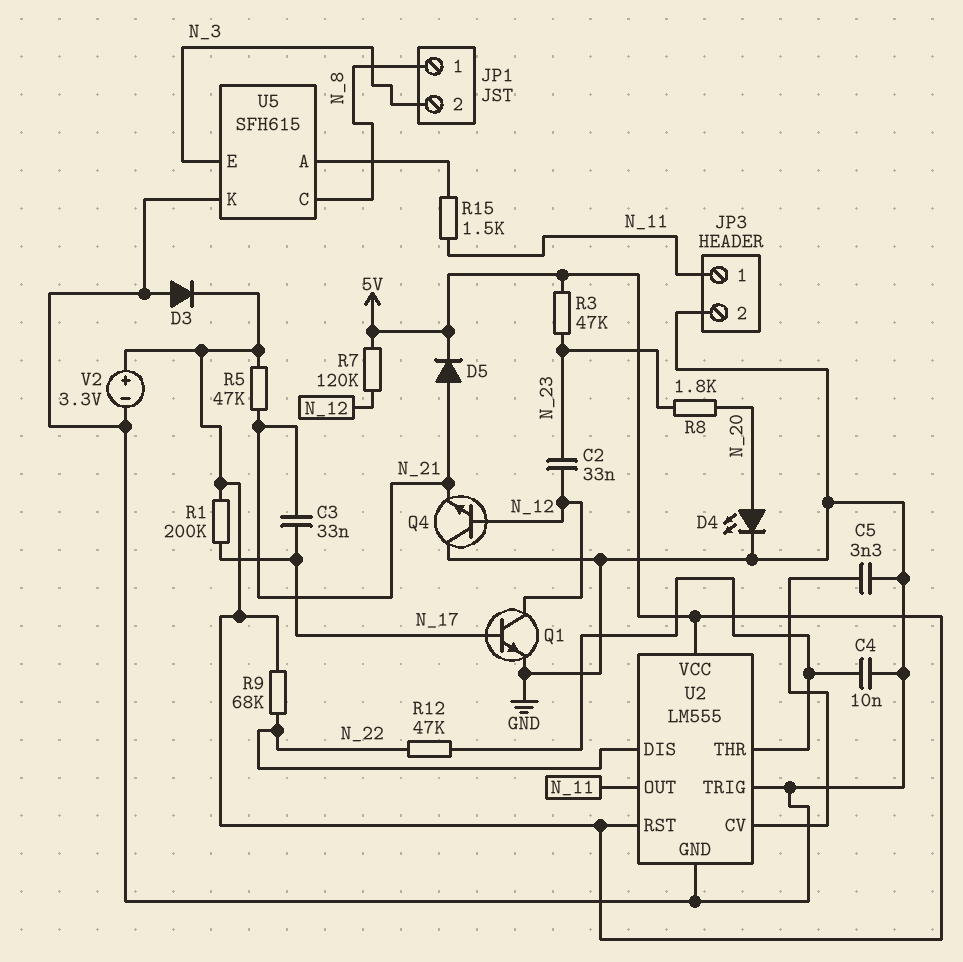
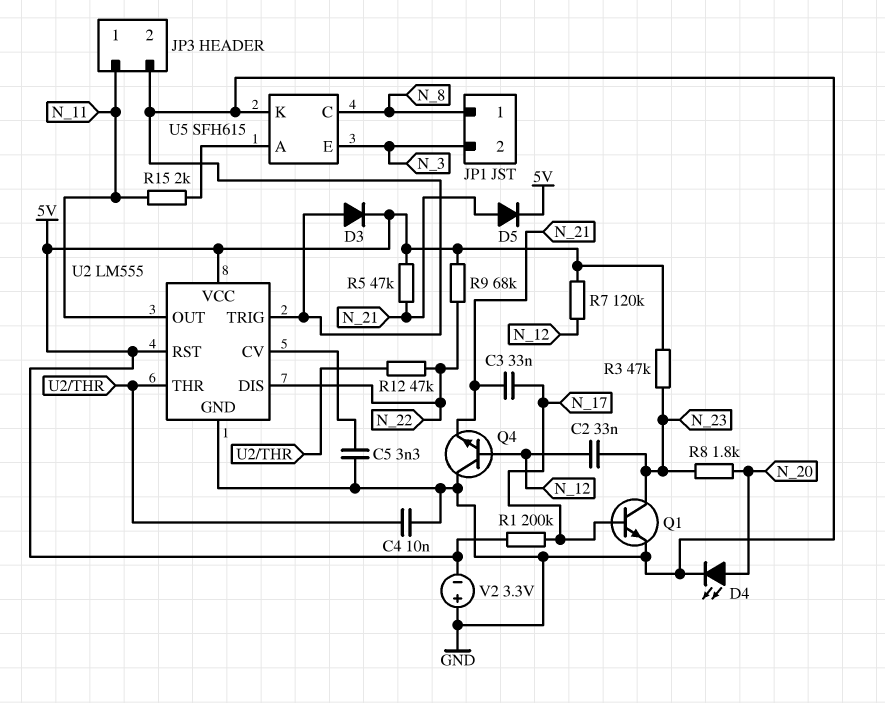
Q1: NPN (B N_17, C N_12, E GND) -> NPN (B N_17, C N_23, E GND)
R15: 1.5k (N_11, U5/A) -> 2k (N_11, U5/A)
V2: 3.3V (plus 5V, minus GND) -> 3.3V (plus GND, minus 5V)

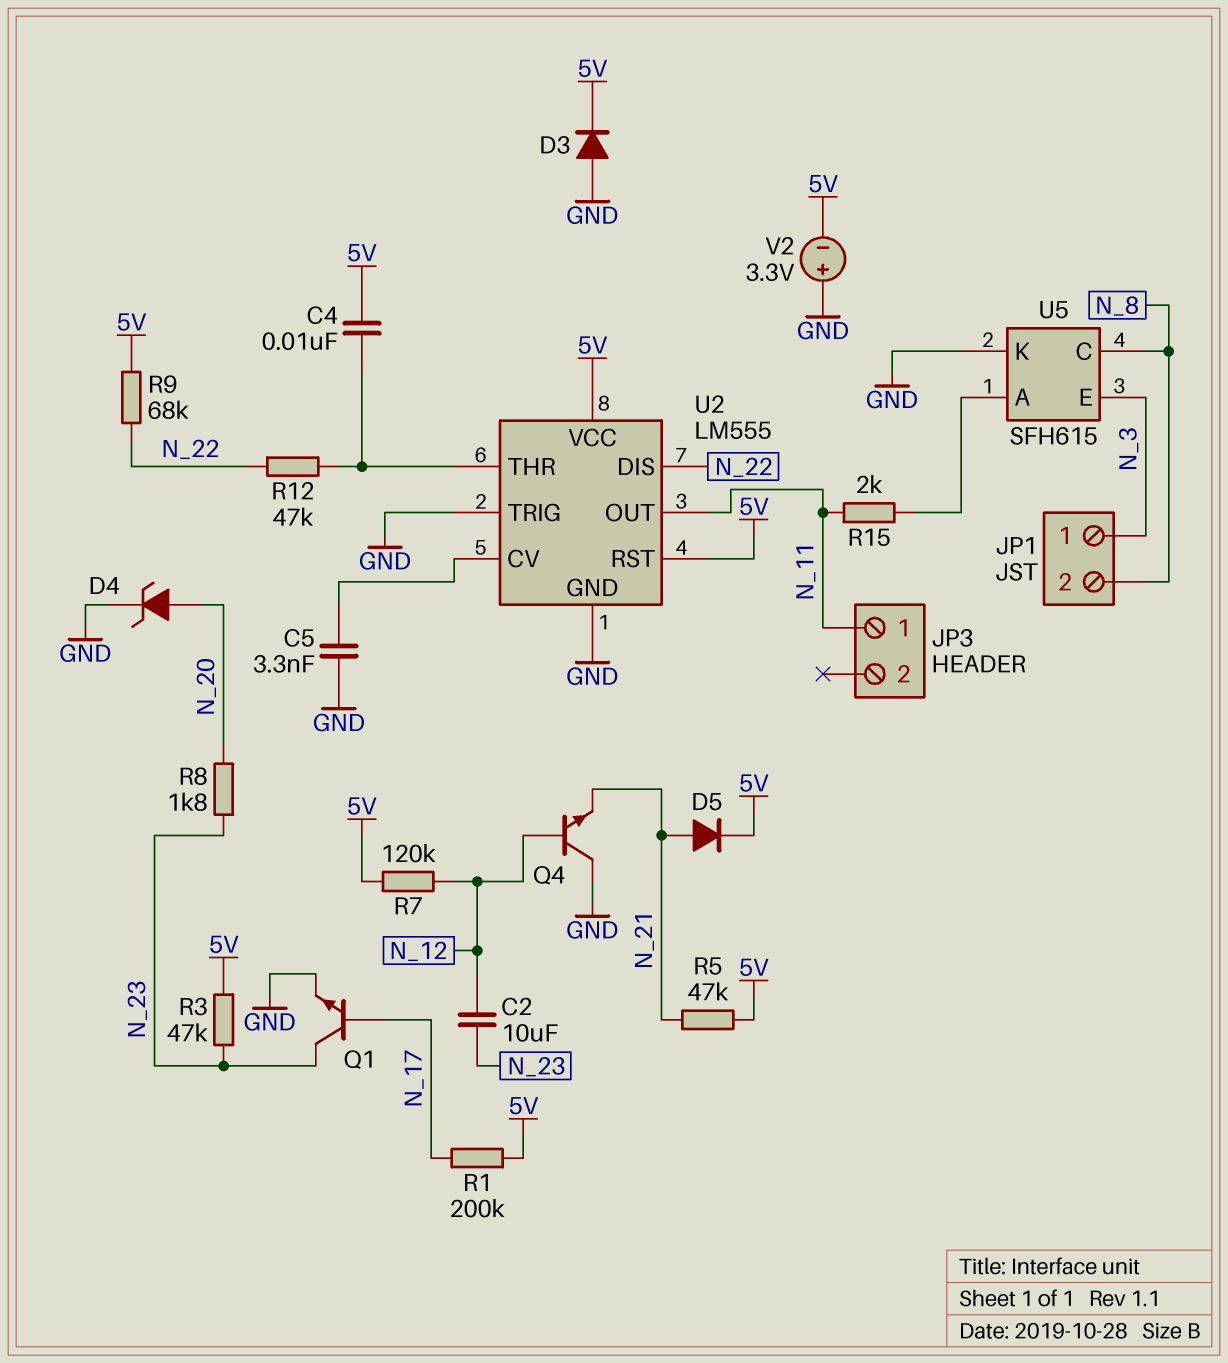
C2: 33nF (N_12, N_23) -> 10uF (N_12, N_23)
C3: 33nF (N_17, N_21) -> none
C4: 10nF (GND, U2/THR) -> 10nF (5V, U2/THR)
D4: LED (A N_20, K GND) -> zener (A N_20, K GND)
JP1 pin 1: N_8 -> N_3
JP1 pin 2: N_3 -> N_8
JP3 pin 2: GND -> none

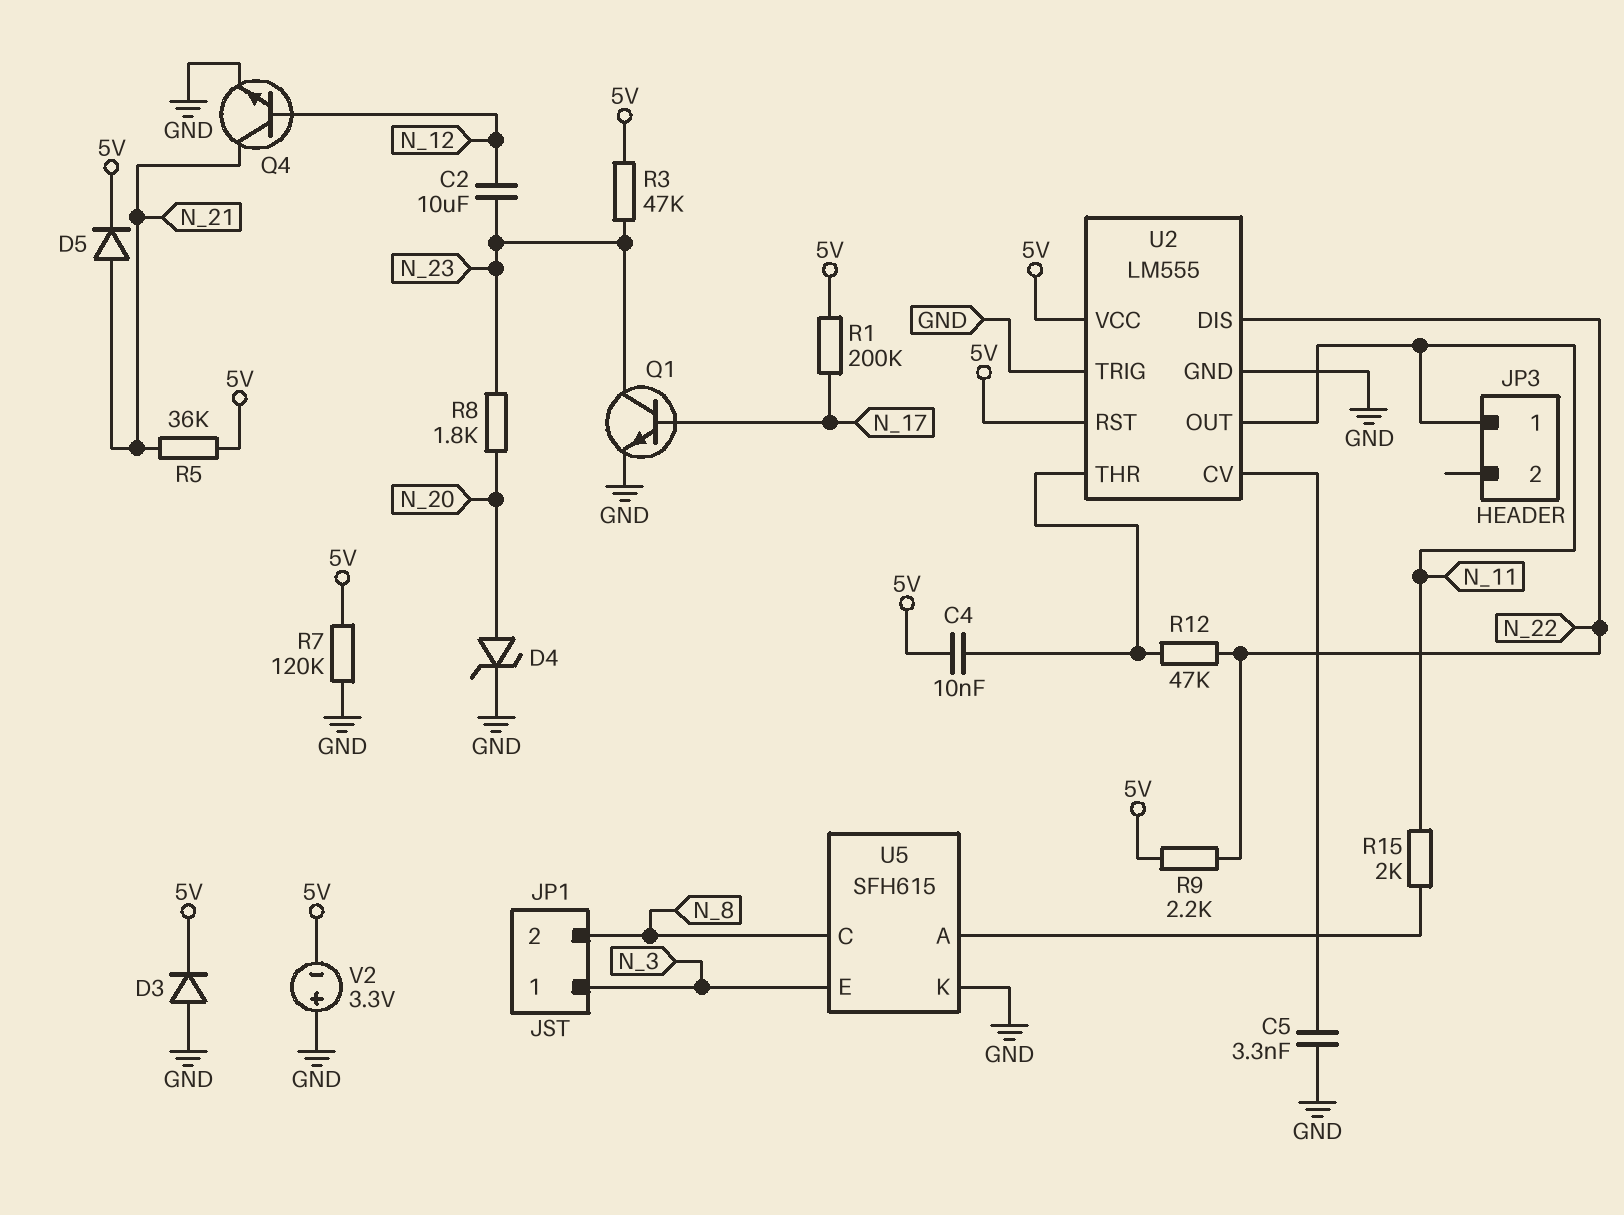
Q4: NPN (B N_12, C GND, E N_21) -> NPN (B N_12, C N_21, E GND)
R5: 47k (5V, N_21) -> 36k (5V, N_21)
R7: 120k (5V, N_12) -> 120k (5V, GND)
R9: 68k (5V, N_22) -> 2.2k (5V, N_22)

